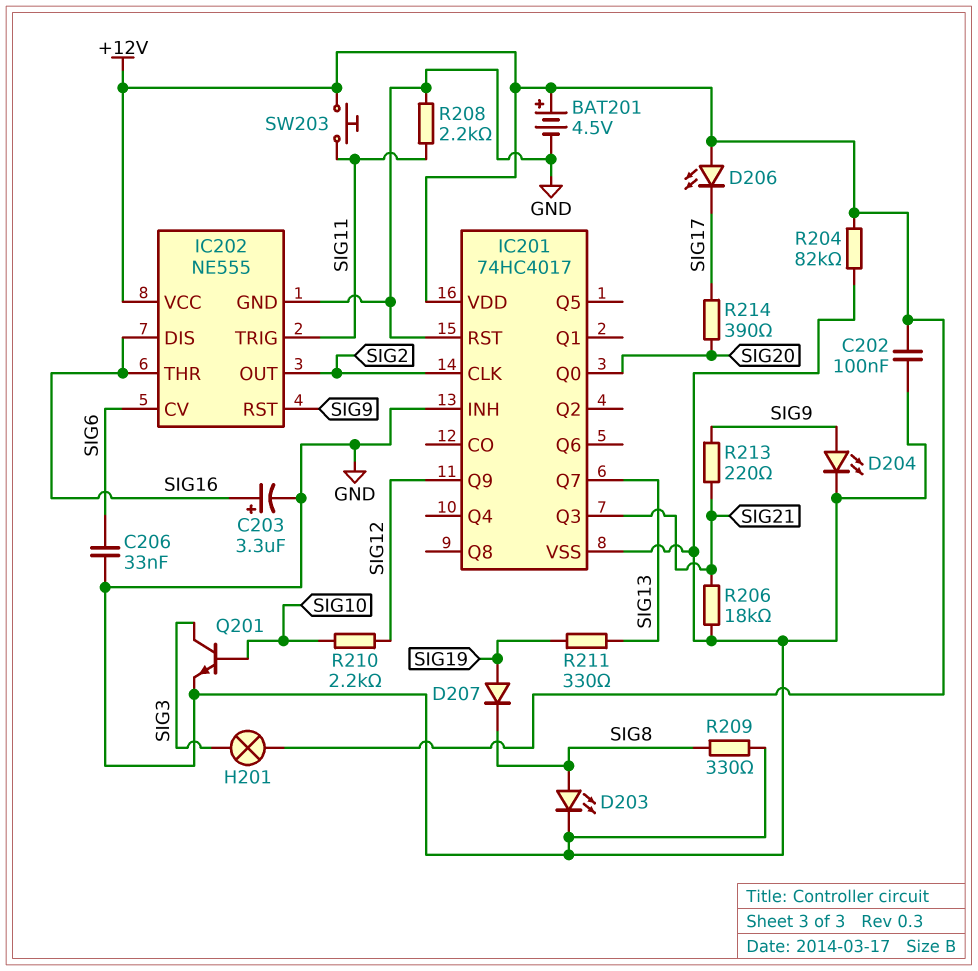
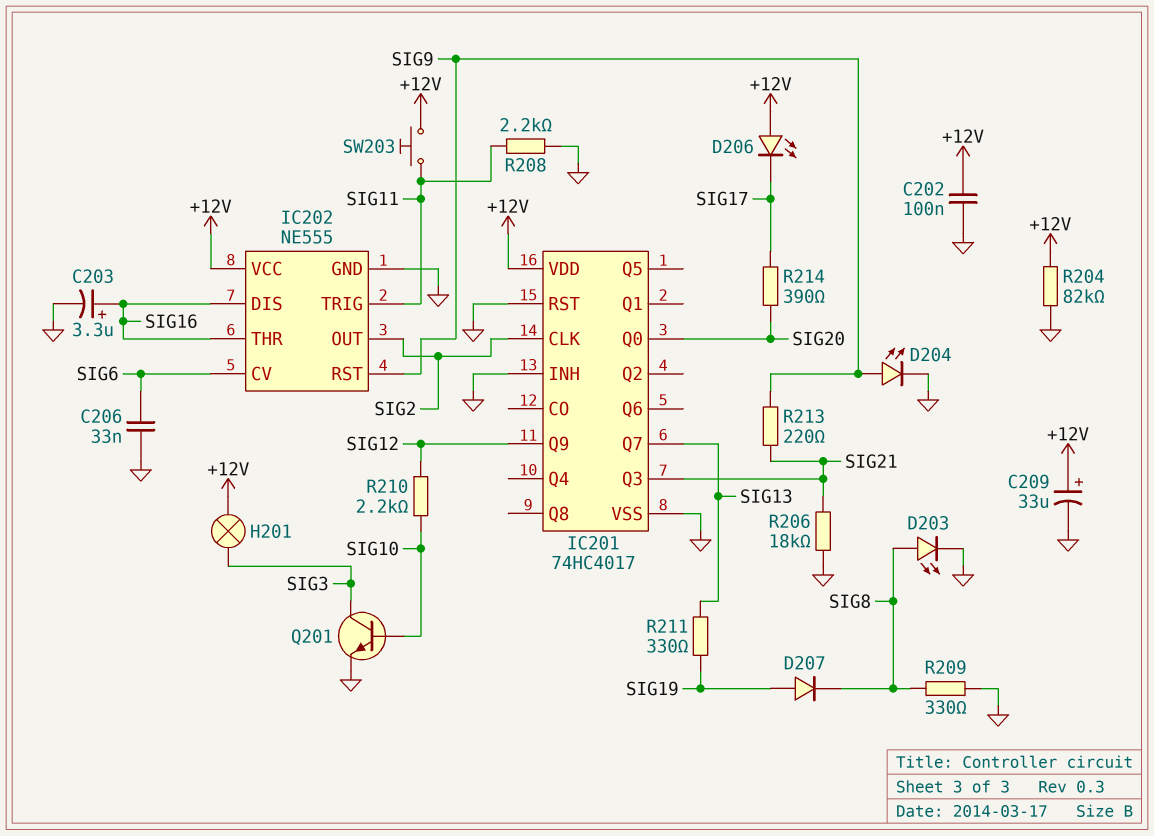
BAT201: 4.5V (plus +12V, minus GND) -> none
C209: none -> 33uF (plus +12V, minus GND)

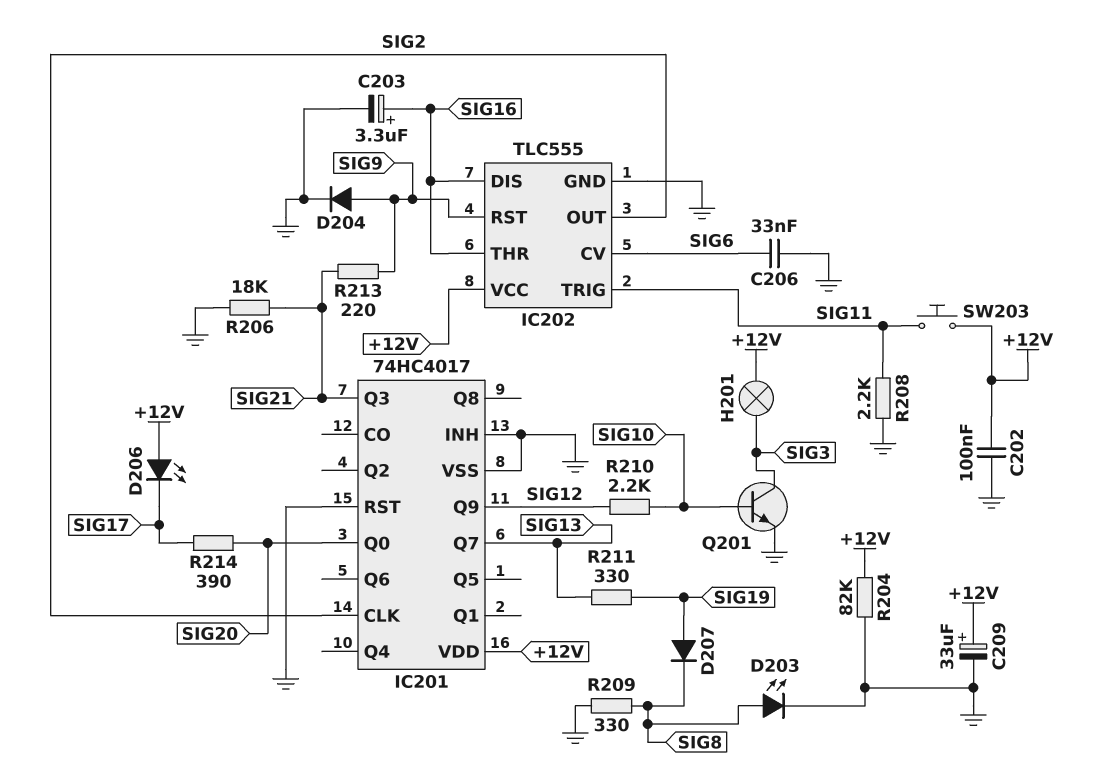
D204: LED (A SIG9, K GND) -> diode (A SIG9, K GND)
IC202: NE555 -> TLC555

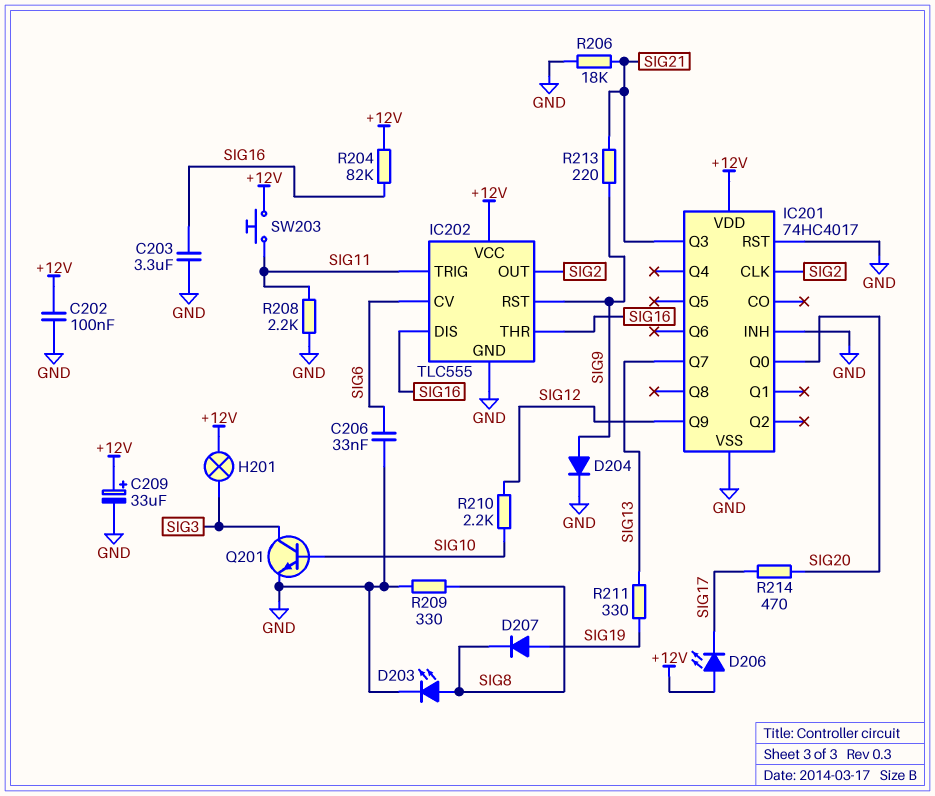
C203: 3.3uF (plus SIG16, minus GND) -> 3.3uF (GND, SIG16)
R204: 82k (+12V, GND) -> 82k (+12V, SIG16)
R214: 390 (SIG17, SIG20) -> 470 (SIG17, SIG20)

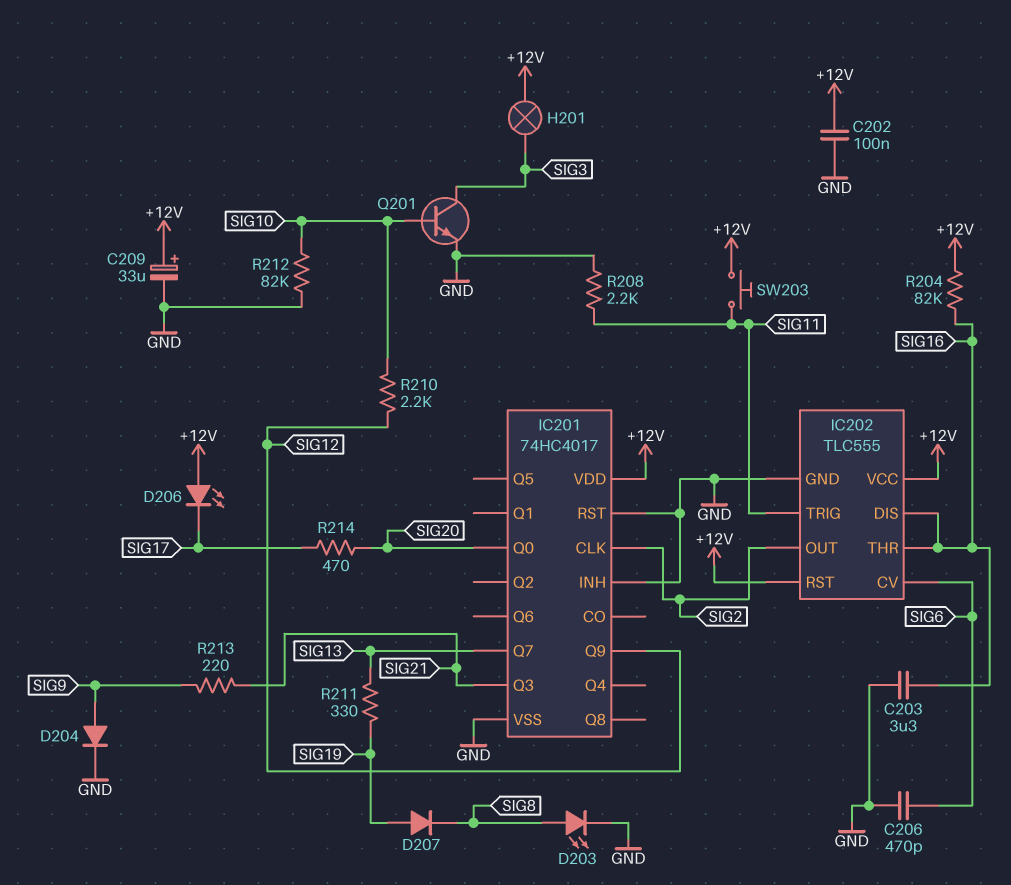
C206: 33nF (GND, SIG6) -> 470pF (GND, SIG6)
IC202 pin RST: SIG9 -> +12V
R206: 18k (GND, SIG21) -> none
R209: 330 (GND, SIG8) -> none
R212: none -> 82k (GND, SIG10)

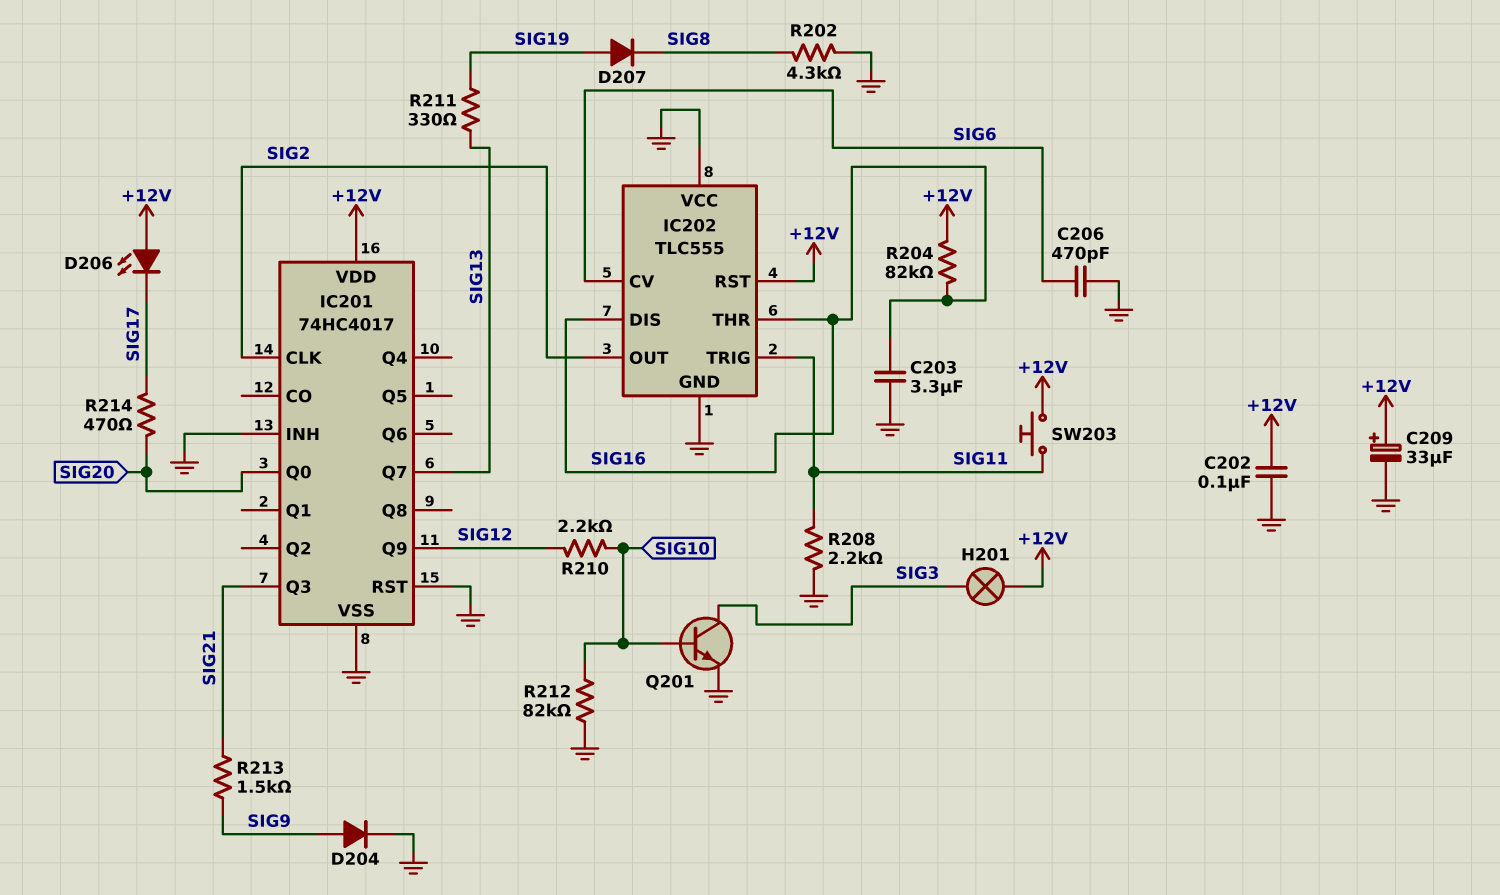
D203: LED (A SIG8, K GND) -> none
IC202 pin VCC: +12V -> GND
R202: none -> 4.3k (GND, SIG8)
R213: 220 (SIG9, SIG21) -> 1.5k (SIG9, SIG21)

